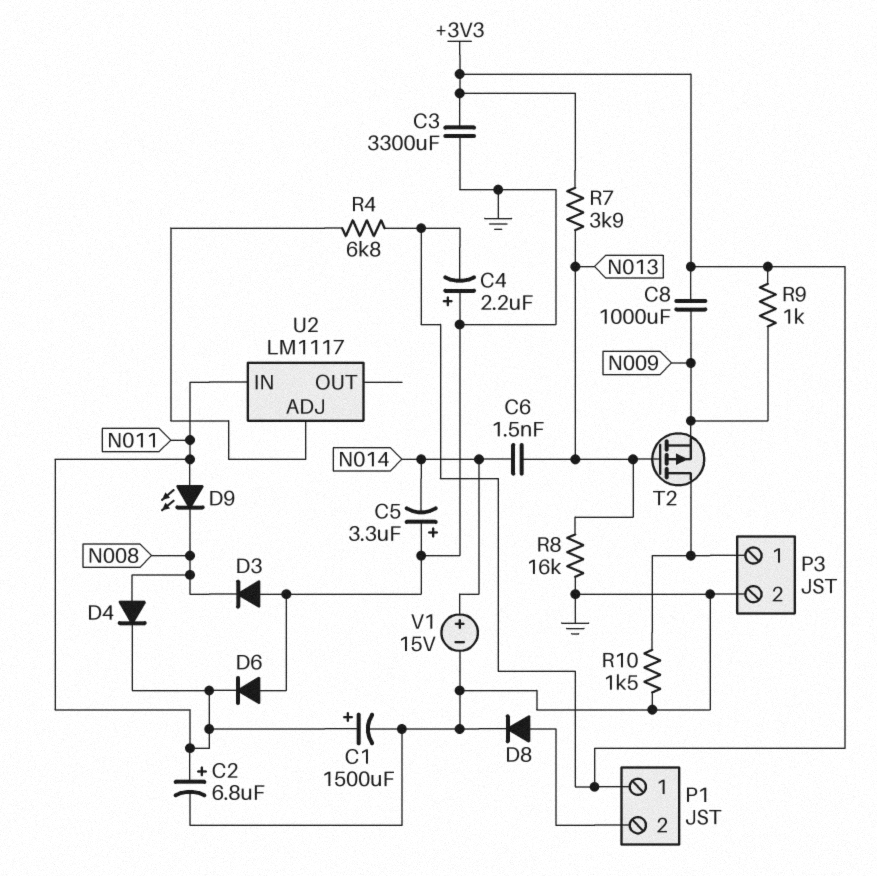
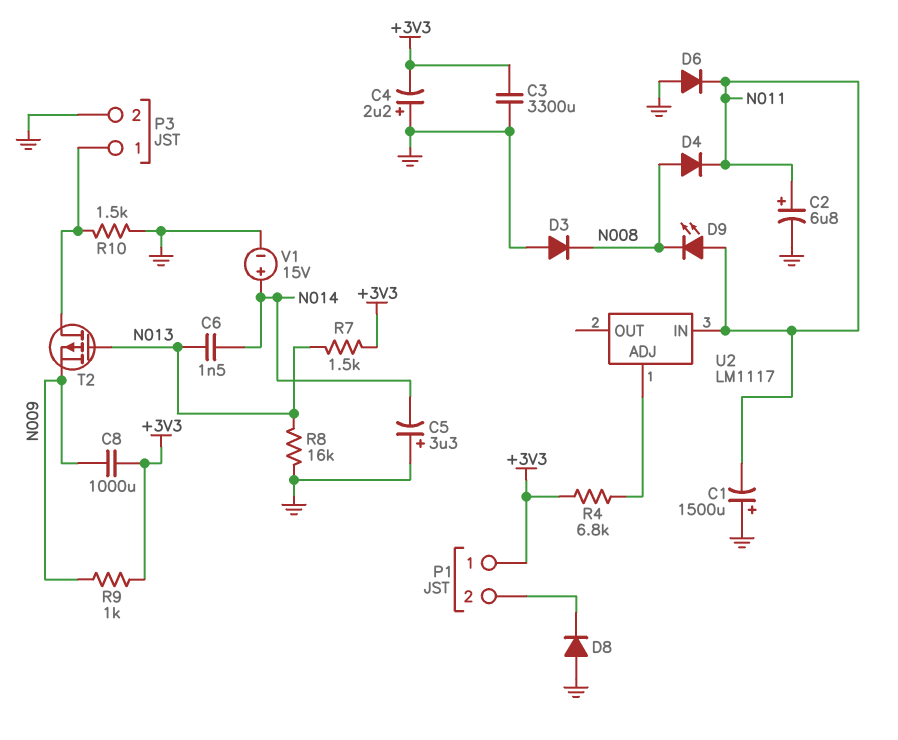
C1: 1500uF (plus N011, minus GND) -> 1500uF (plus GND, minus N011)
D8: diode (A P1/2, K GND) -> diode (A GND, K P1/2)
R7: 3.9k (+3V3, N013) -> 1.5k (+3V3, N013)

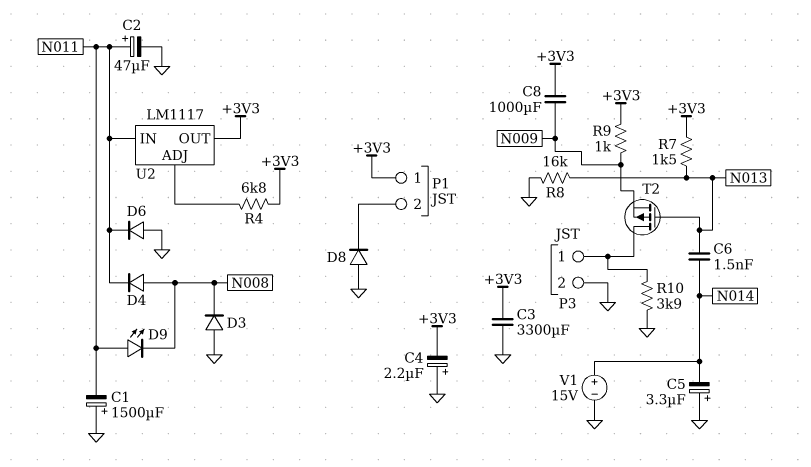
C2: 6.8uF (plus N011, minus GND) -> 47uF (plus N011, minus GND)
R10: 1.5k (GND, P3/1) -> 3.9k (GND, P3/1)
U2 pin OUT: none -> +3V3

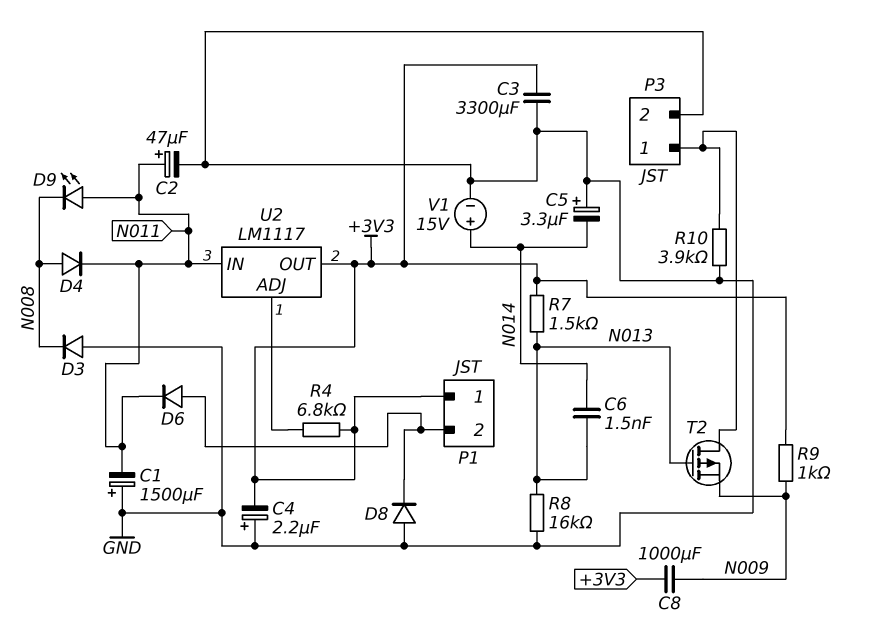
D6: diode (A GND, K N011) -> diode (A P1/2, K N011)

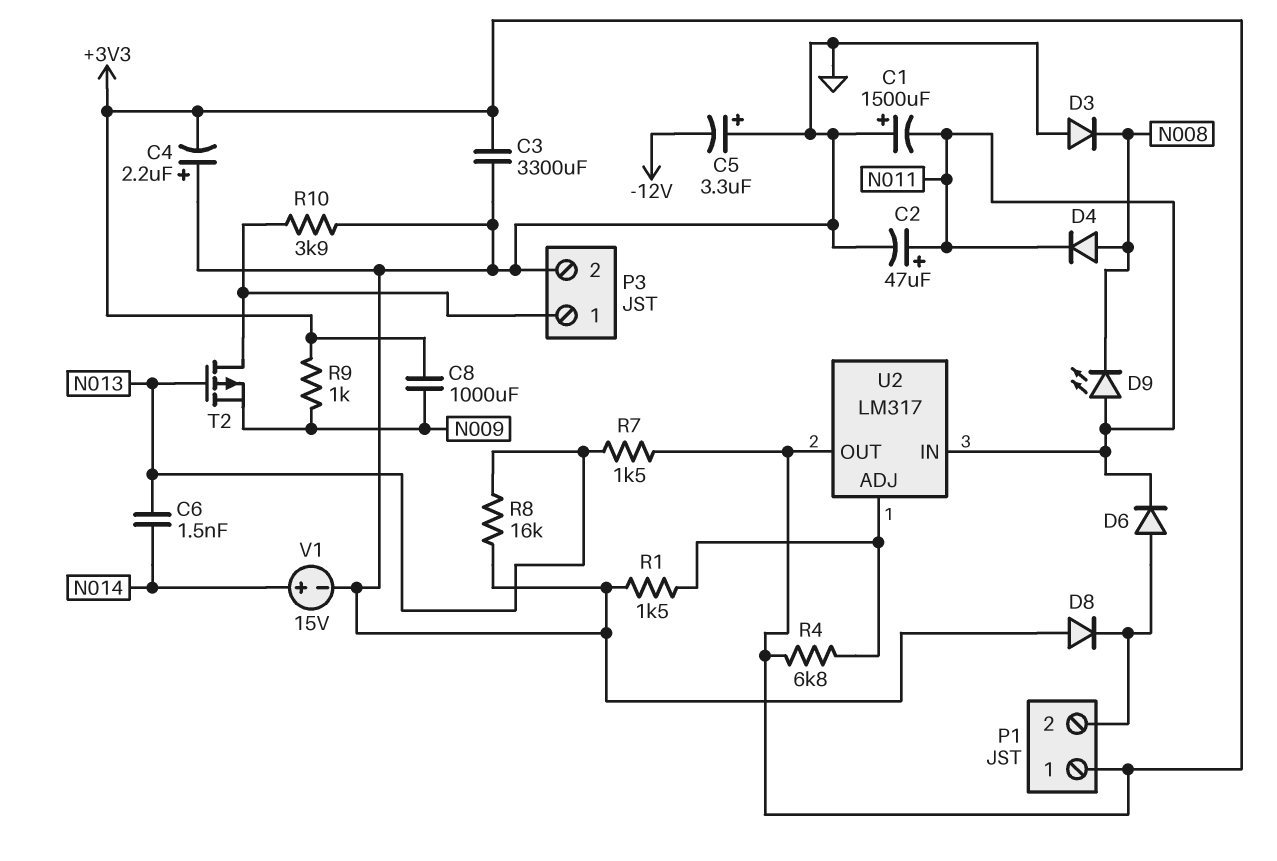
C5: 3.3uF (plus GND, minus N014) -> 3.3uF (plus GND, minus -12V)
R1: none -> 1.5k (GND, U2/ADJ)
U2: LM1117 -> LM317

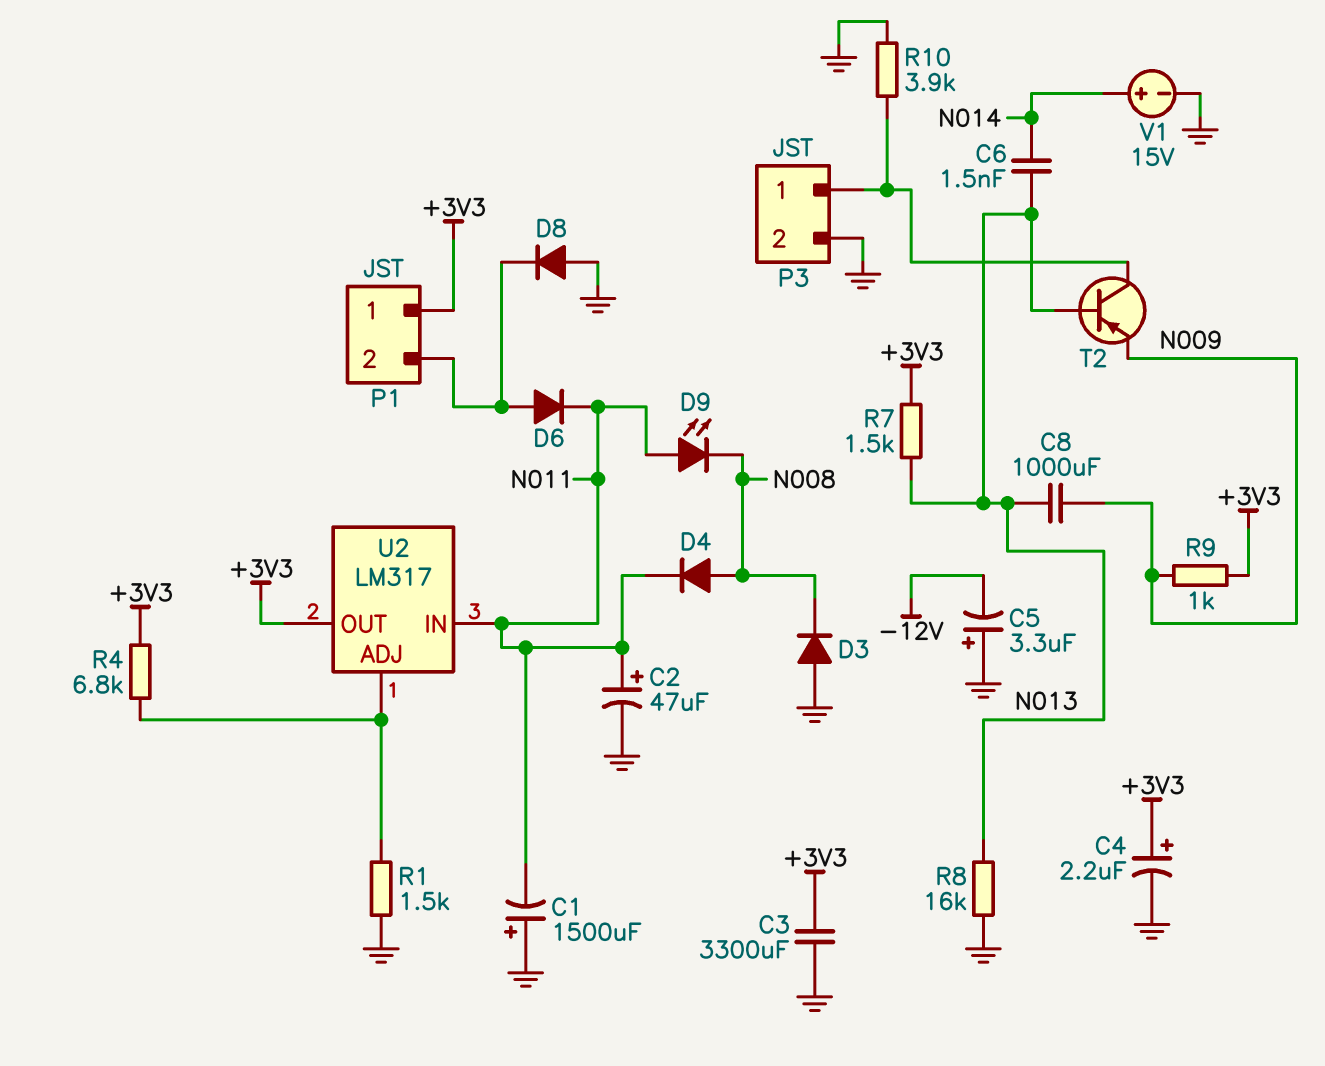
C4: 2.2uF (plus GND, minus +3V3) -> 2.2uF (plus +3V3, minus GND)
C8: 1000uF (+3V3, N009) -> 1000uF (N009, N013)
T2: PMOS (G N013, D P3/1, S N009) -> PNP (B N013, C P3/1, E N009)

